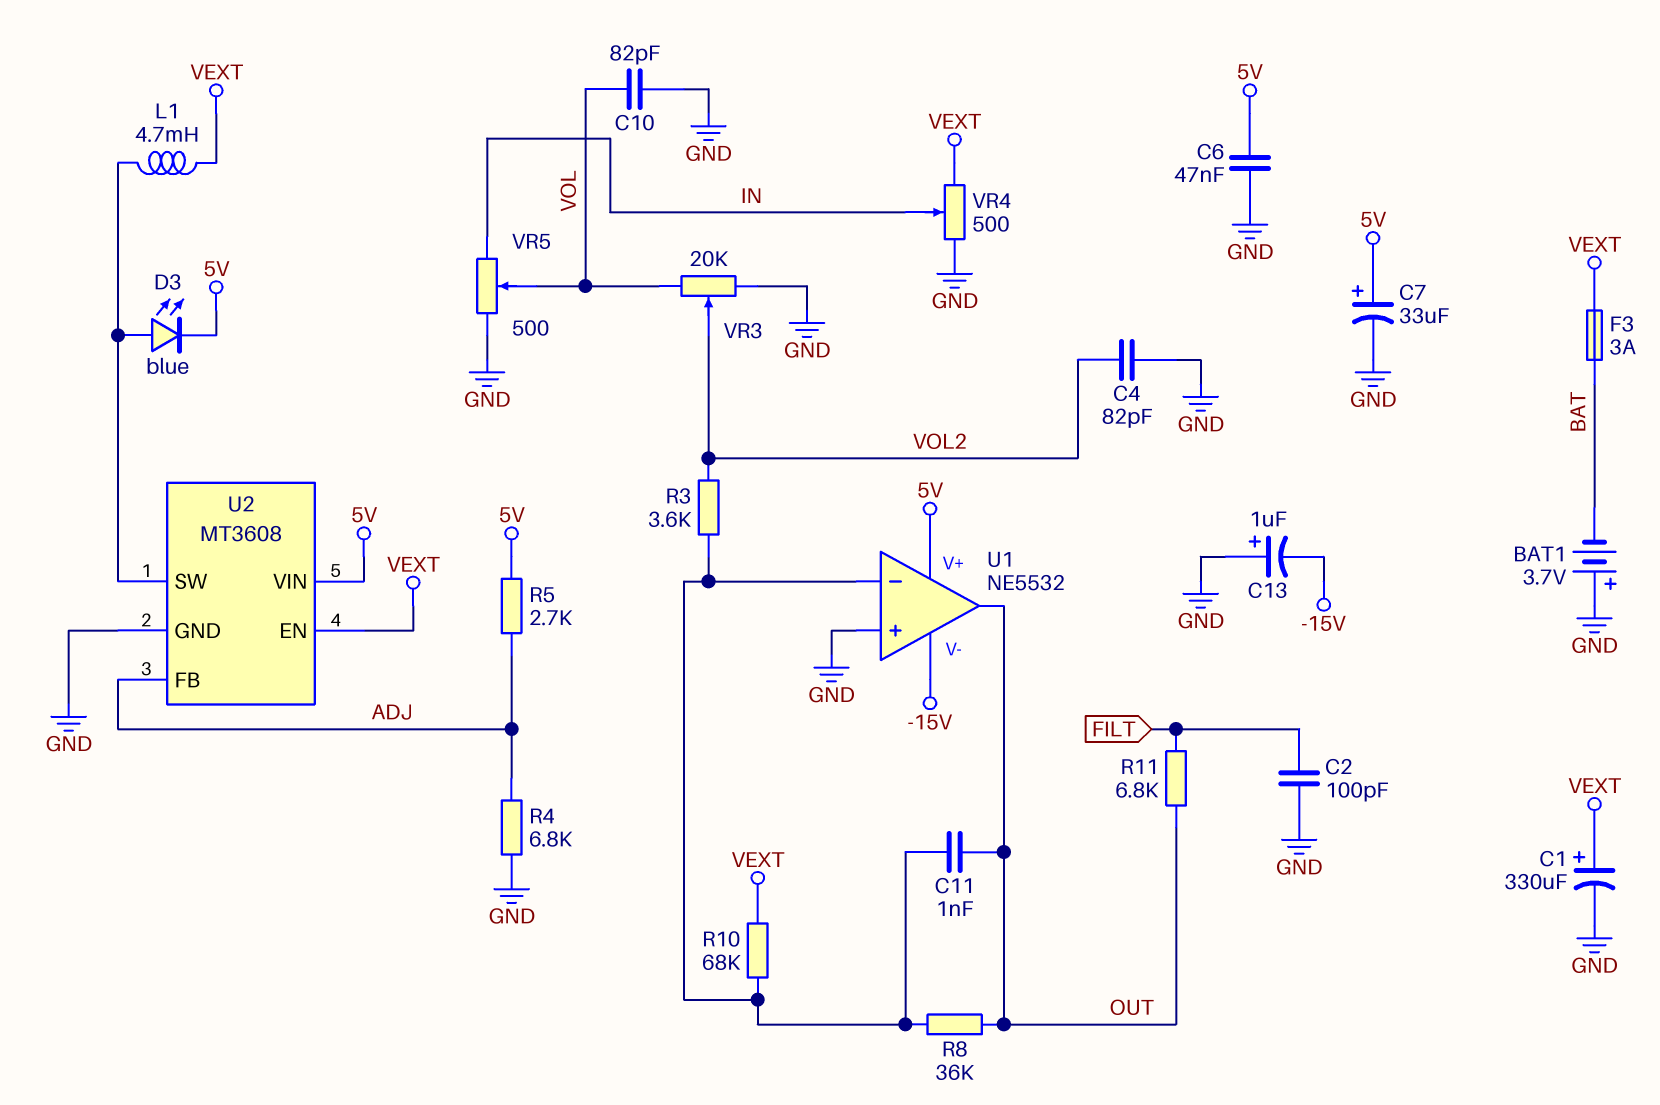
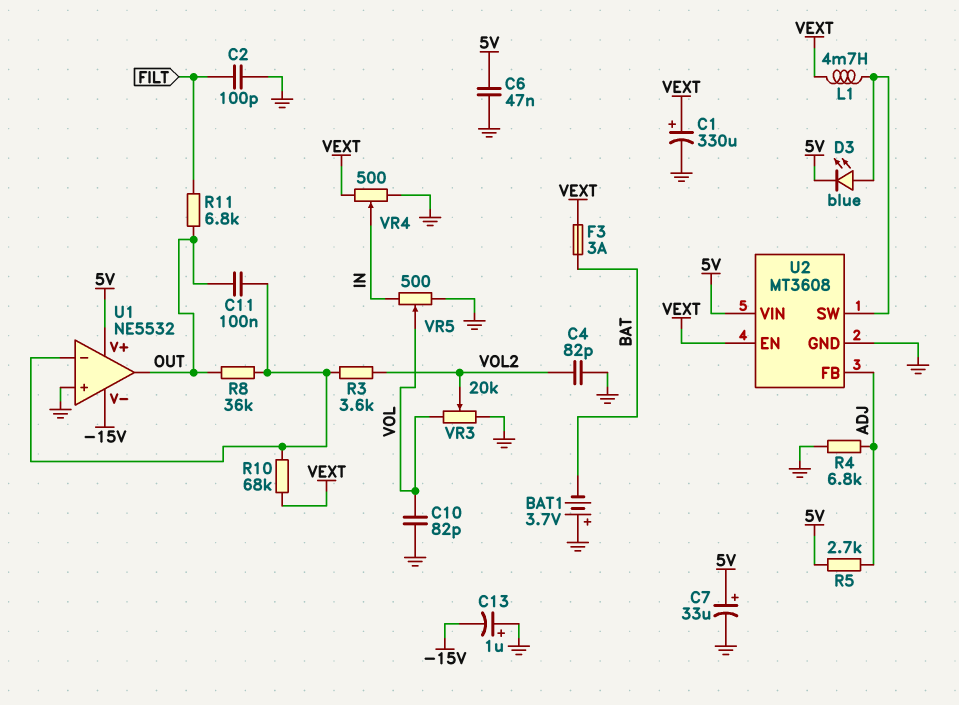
C11: 1nF (OUT, U1/in-) -> 100nF (OUT, U1/in-)

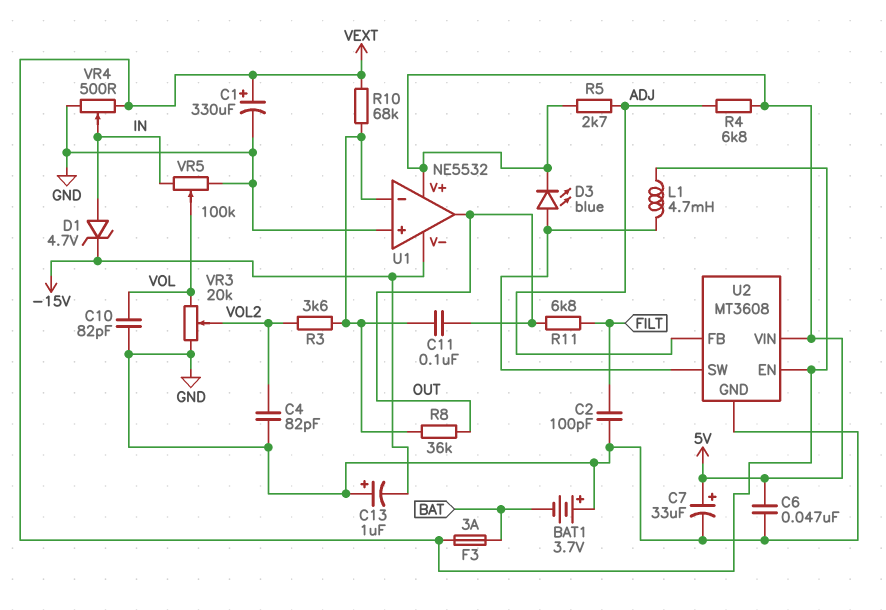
D1: none -> zener 4.7V (A IN, K -15V)
R4: 6.8k (ADJ, GND) -> 6.8k (5V, ADJ)
VR5: 500 (GND, IN, wiper VOL) -> 100k (GND, IN, wiper VOL)

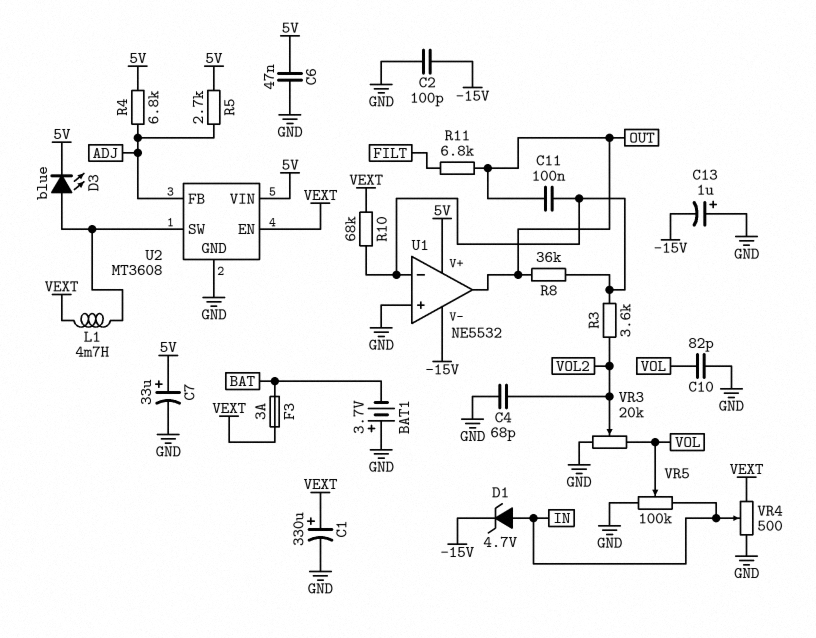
C2: 100pF (FILT, GND) -> 100pF (-15V, GND)
C4: 82pF (GND, VOL2) -> 68pF (GND, VOL2)

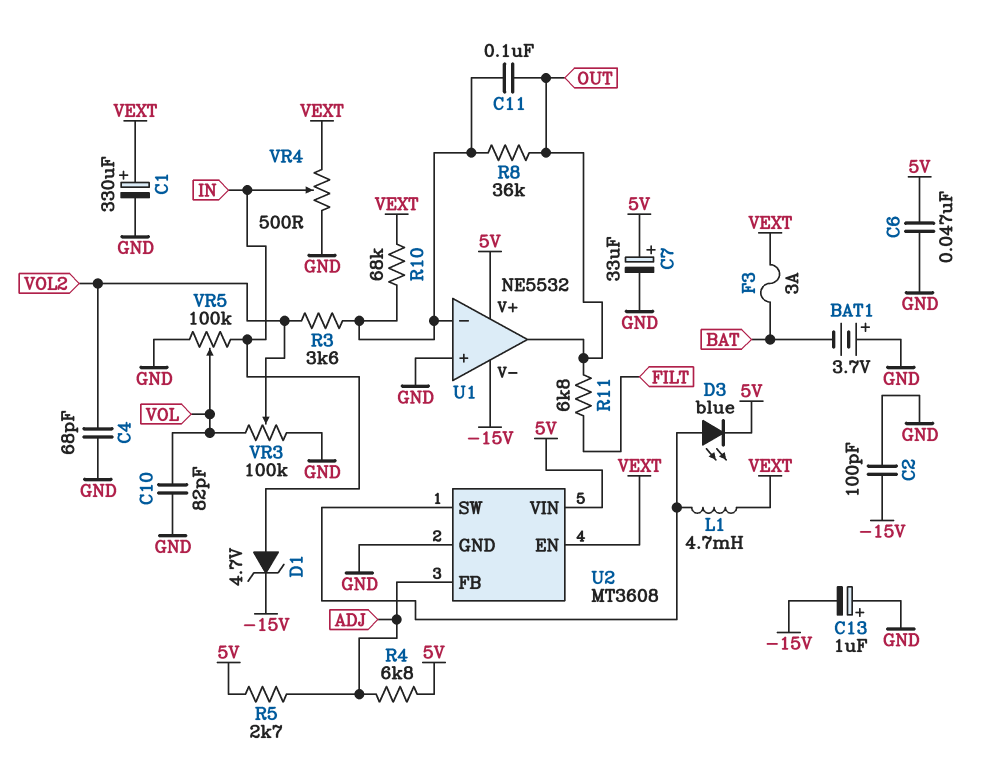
VR3: 20k (GND, VOL, wiper VOL2) -> 100k (GND, VOL, wiper VOL2)

